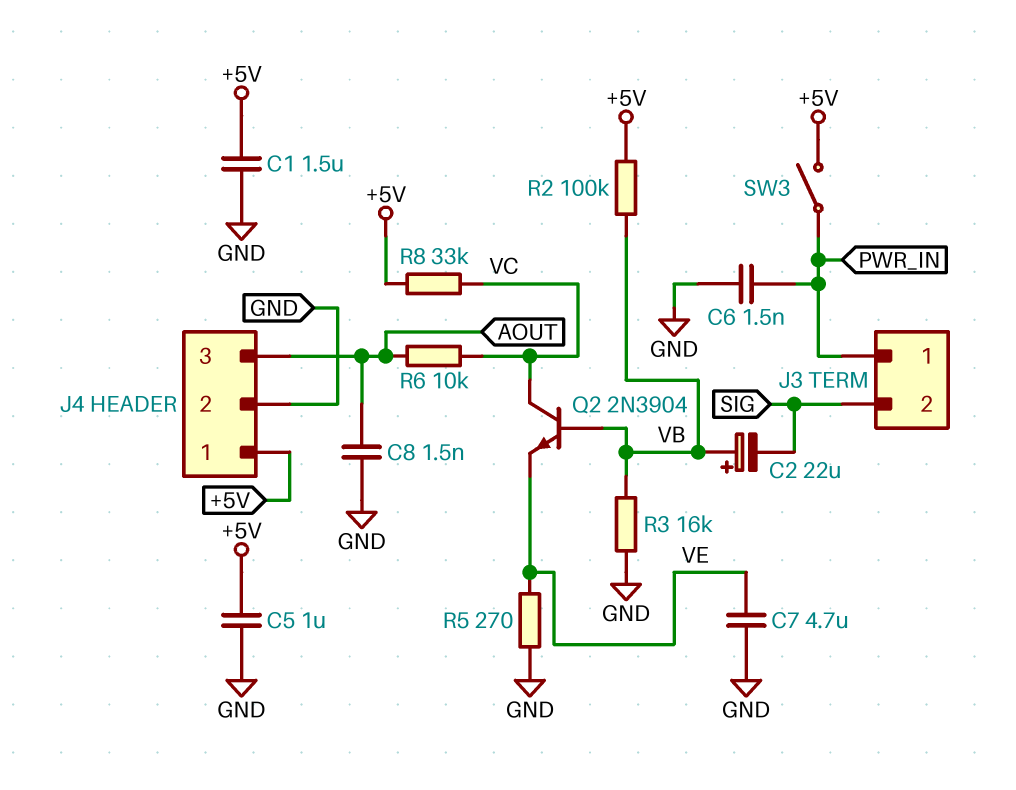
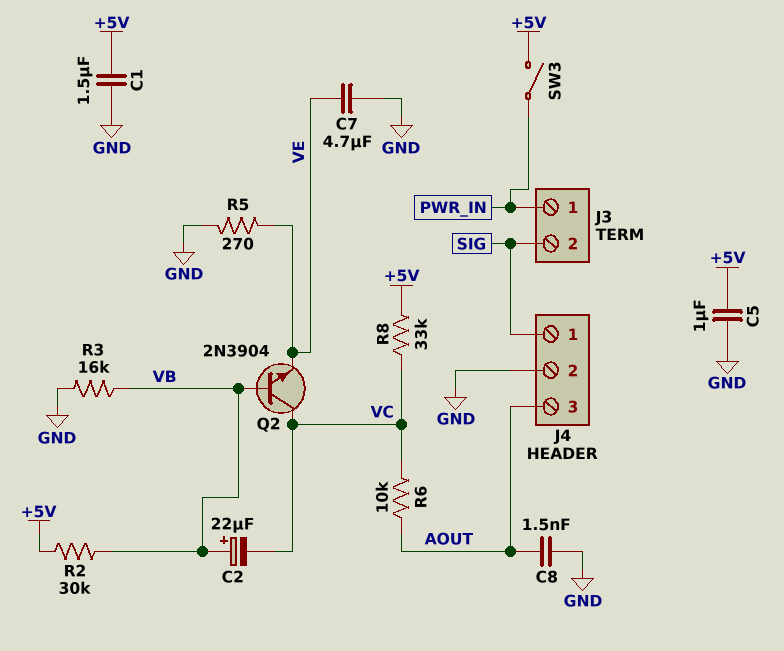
C2: 22uF (plus VB, minus SIG) -> 22uF (plus VB, minus VC)
C6: 1.5nF (GND, PWR_IN) -> none
J4 pin 1: +5V -> SIG
R2: 100k (+5V, VB) -> 30k (+5V, VB)

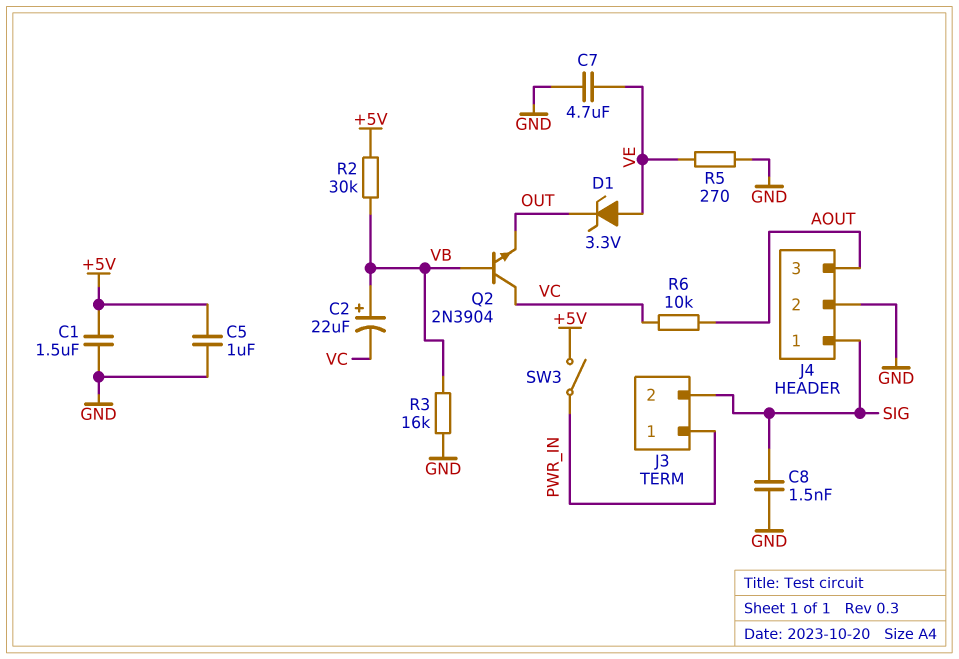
C8: 1.5nF (AOUT, GND) -> 1.5nF (GND, SIG)
D1: none -> zener 3.3V (A VE, K OUT)
Q2: NPN 2N3904 (B VB, C VC, E VE) -> NPN 2N3904 (B VB, C VC, E OUT)
R8: 33k (+5V, VC) -> none

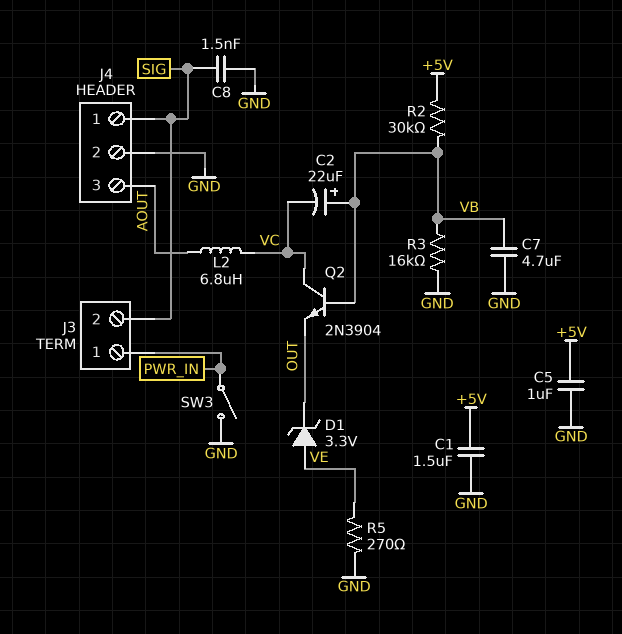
C7: 4.7uF (GND, VE) -> 4.7uF (GND, VB)
L2: none -> 6.8uH (AOUT, VC)
R6: 10k (AOUT, VC) -> none
SW3: switch (+5V, PWR_IN) -> switch (GND, PWR_IN)

